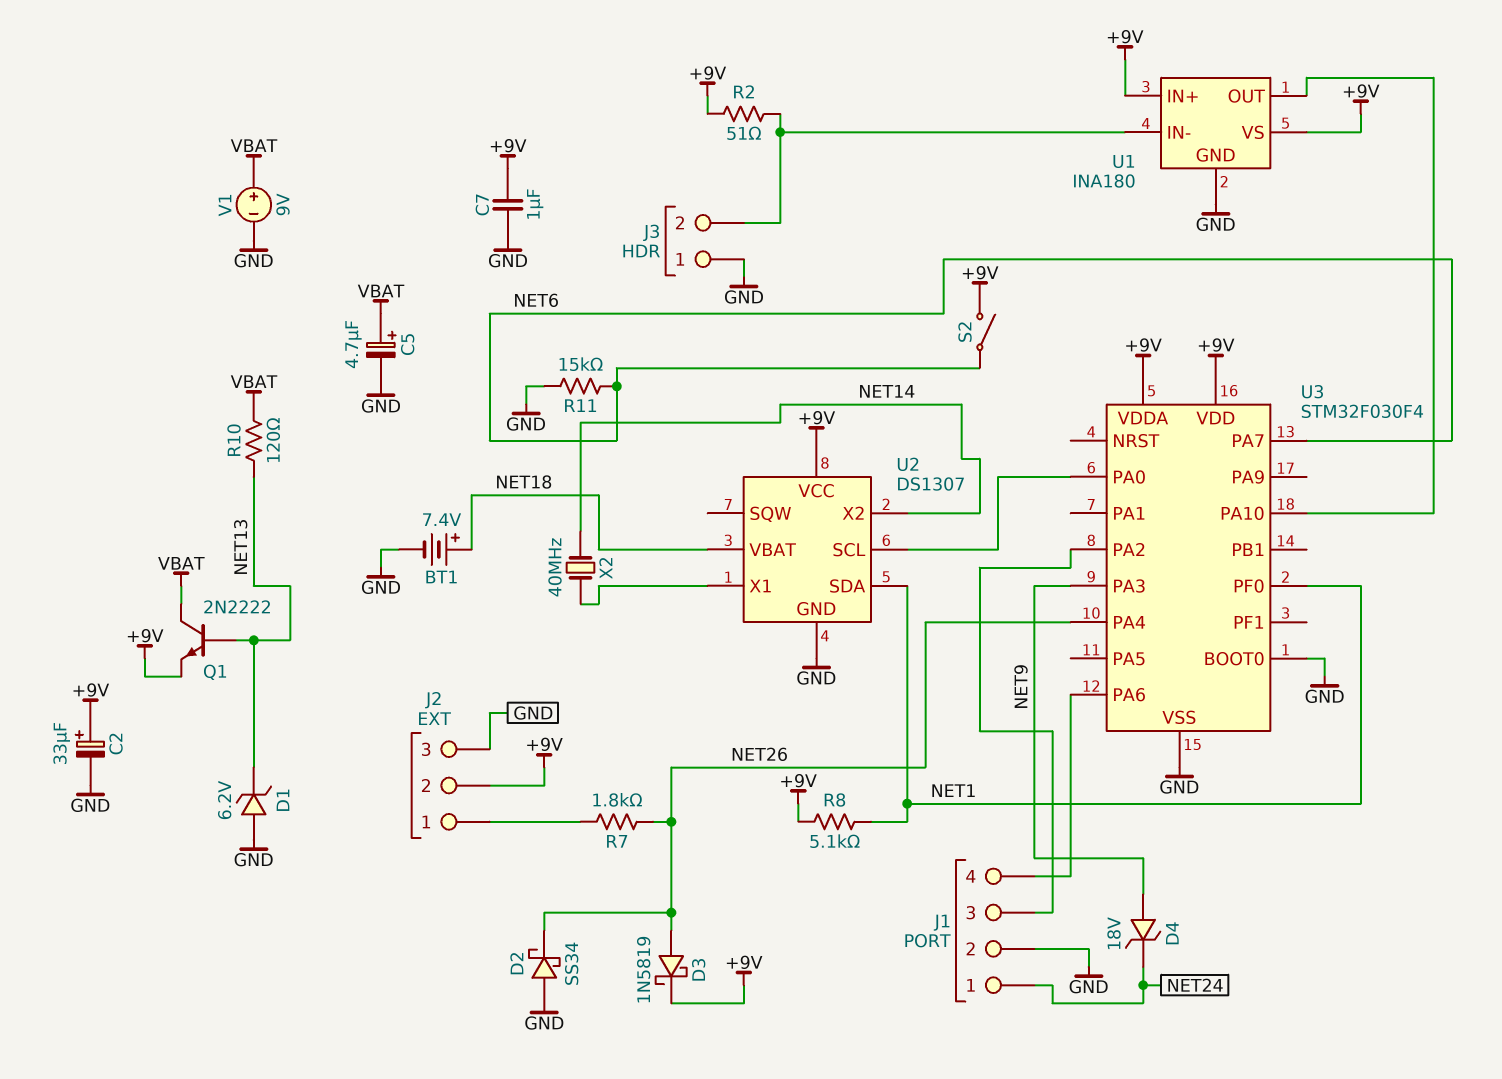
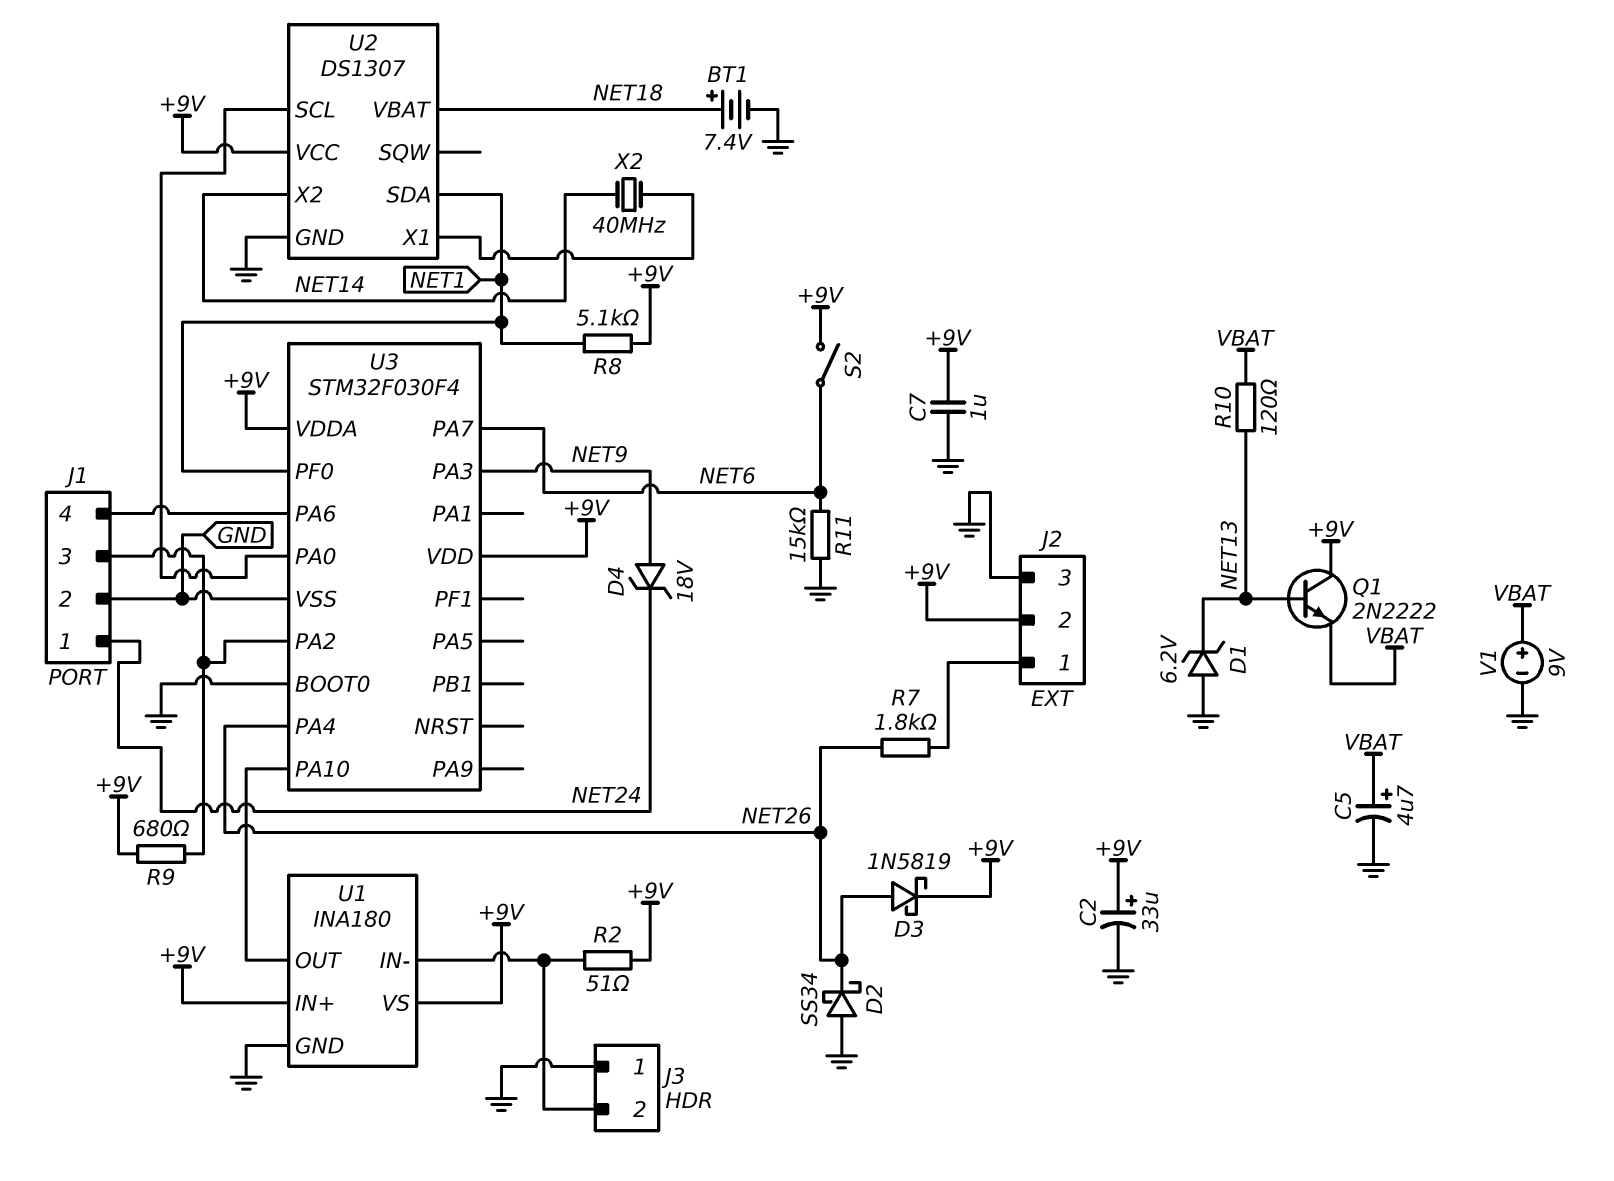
Q1: NPN 2N2222 (B NET13, C VBAT, E +9V) -> NPN 2N2222 (B NET13, C +9V, E VBAT)
R9: none -> 680 (+9V, J1/3)

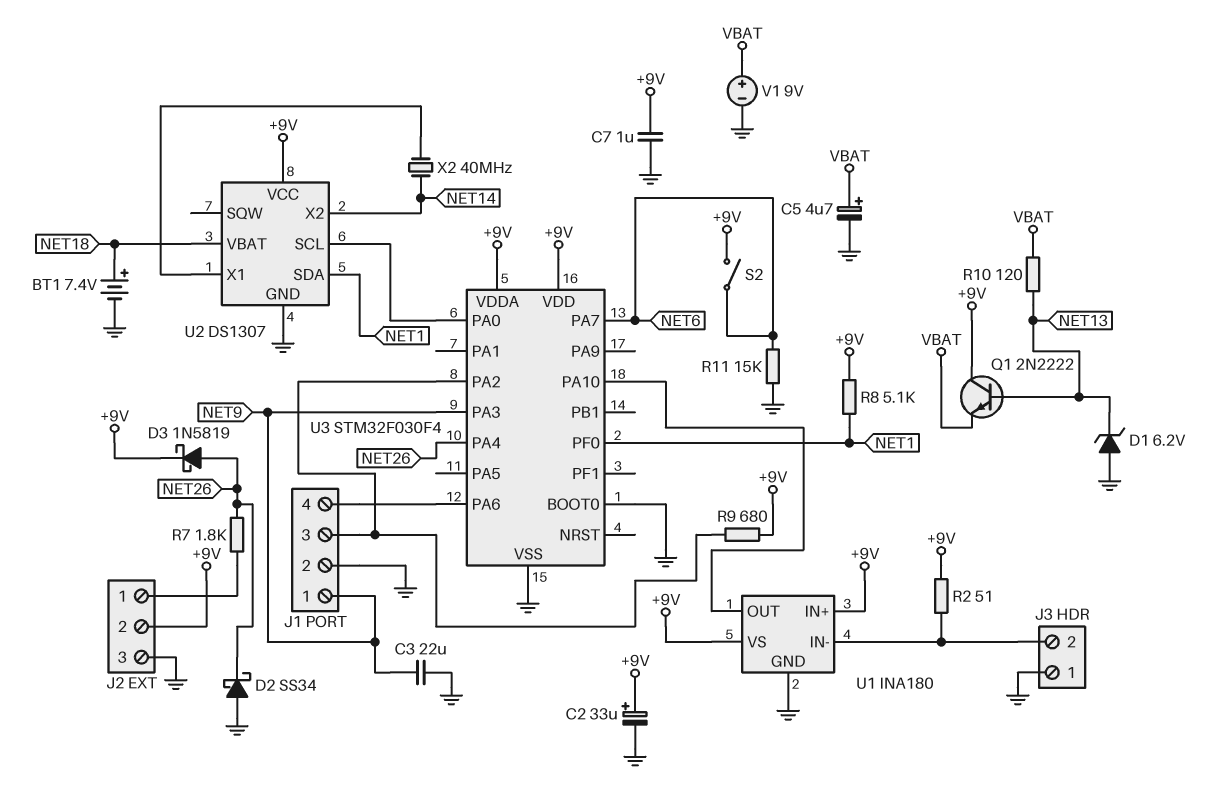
C3: none -> 22uF (GND, NET9)
D4: zener 18V (A NET9, K NET24) -> none
J1 pin 1: NET24 -> NET9

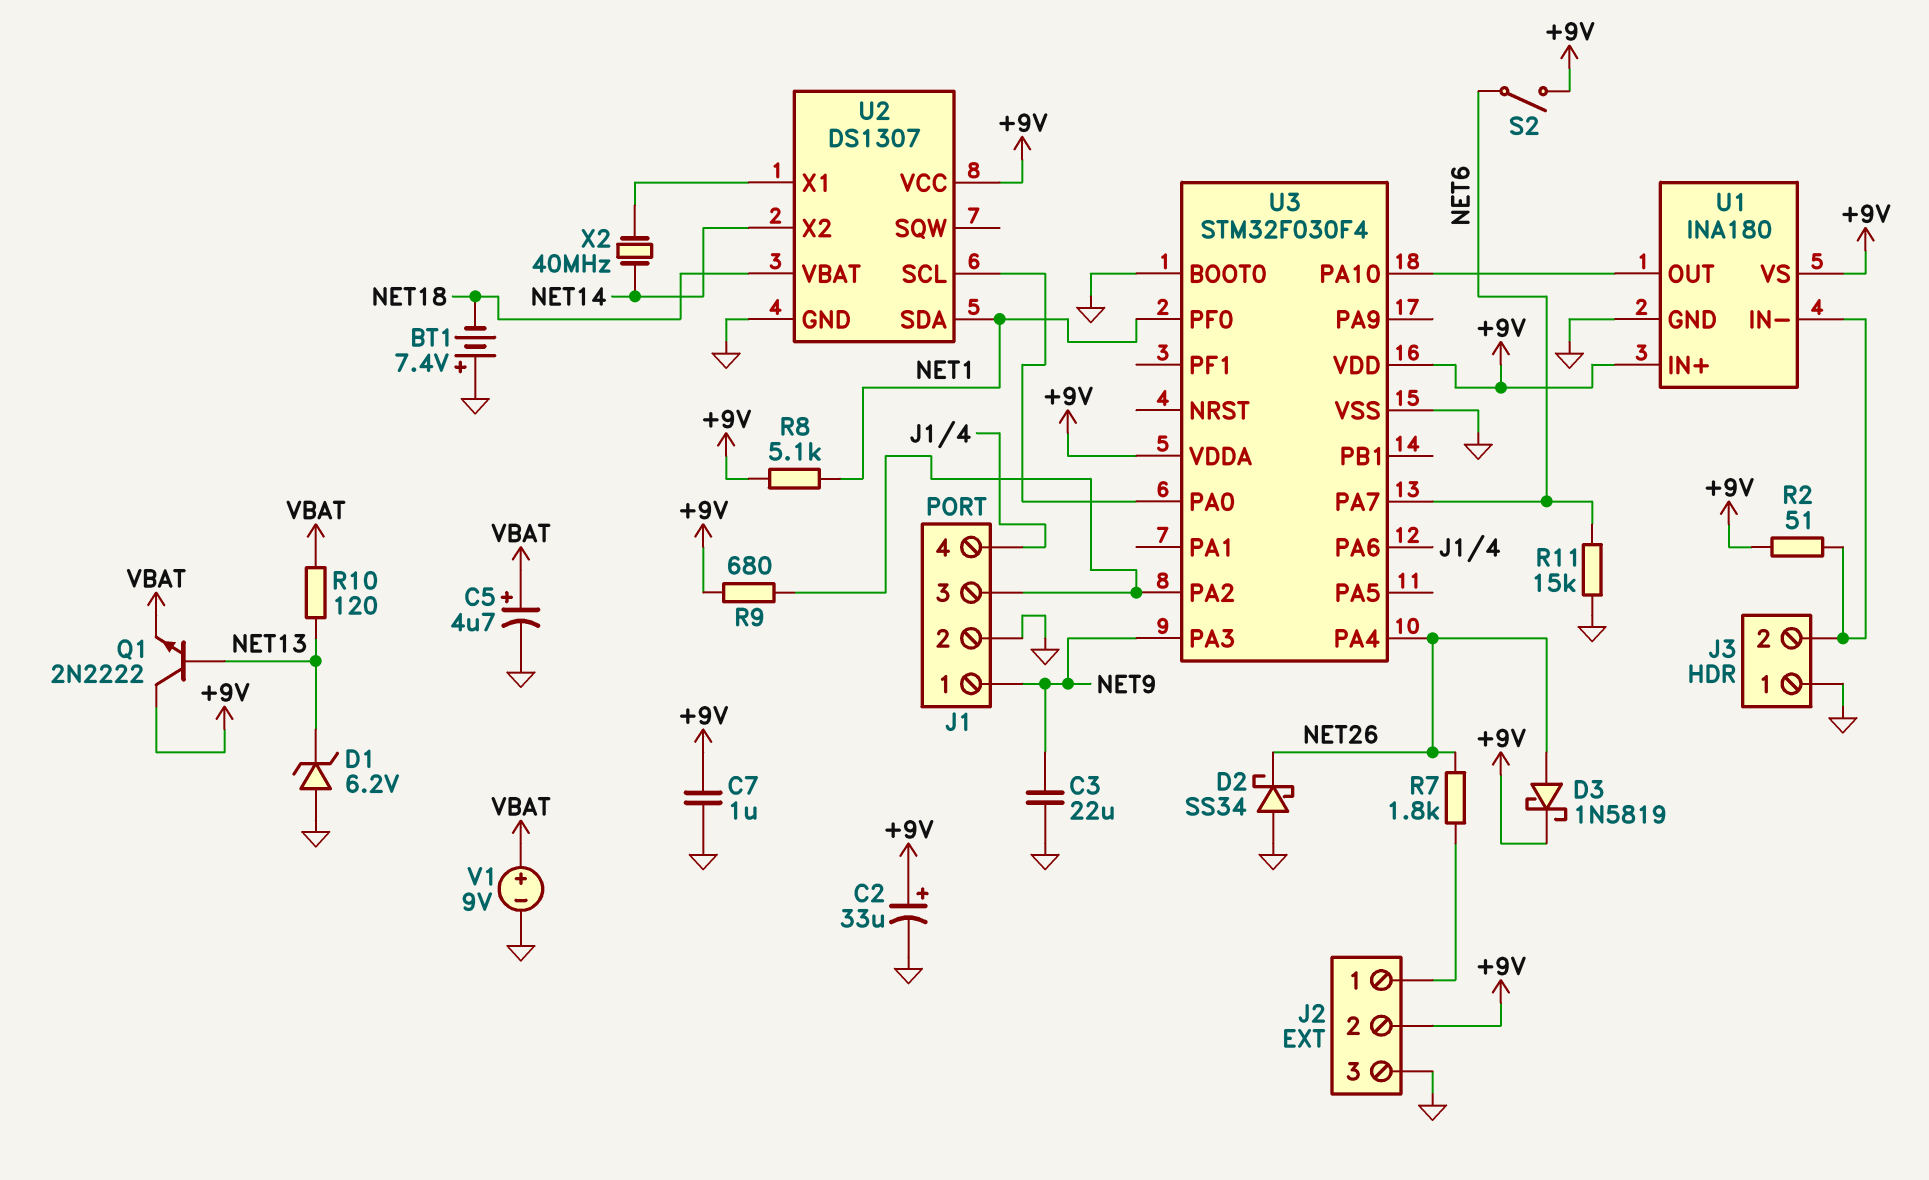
BT1: 7.4V (plus NET18, minus GND) -> 7.4V (plus GND, minus NET18)

